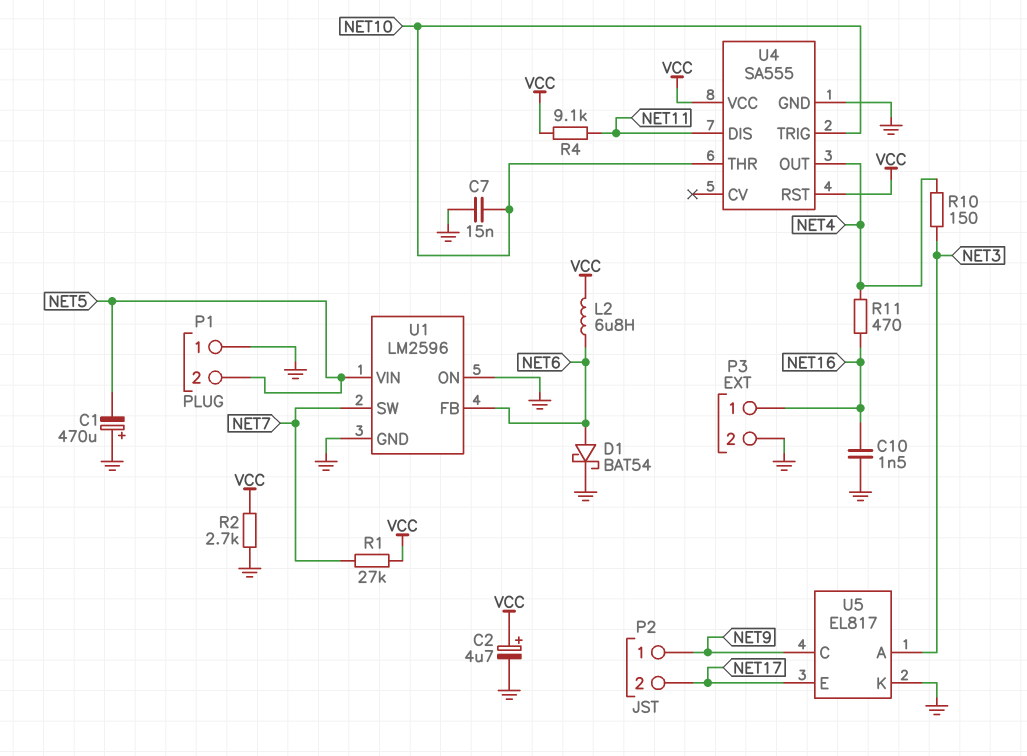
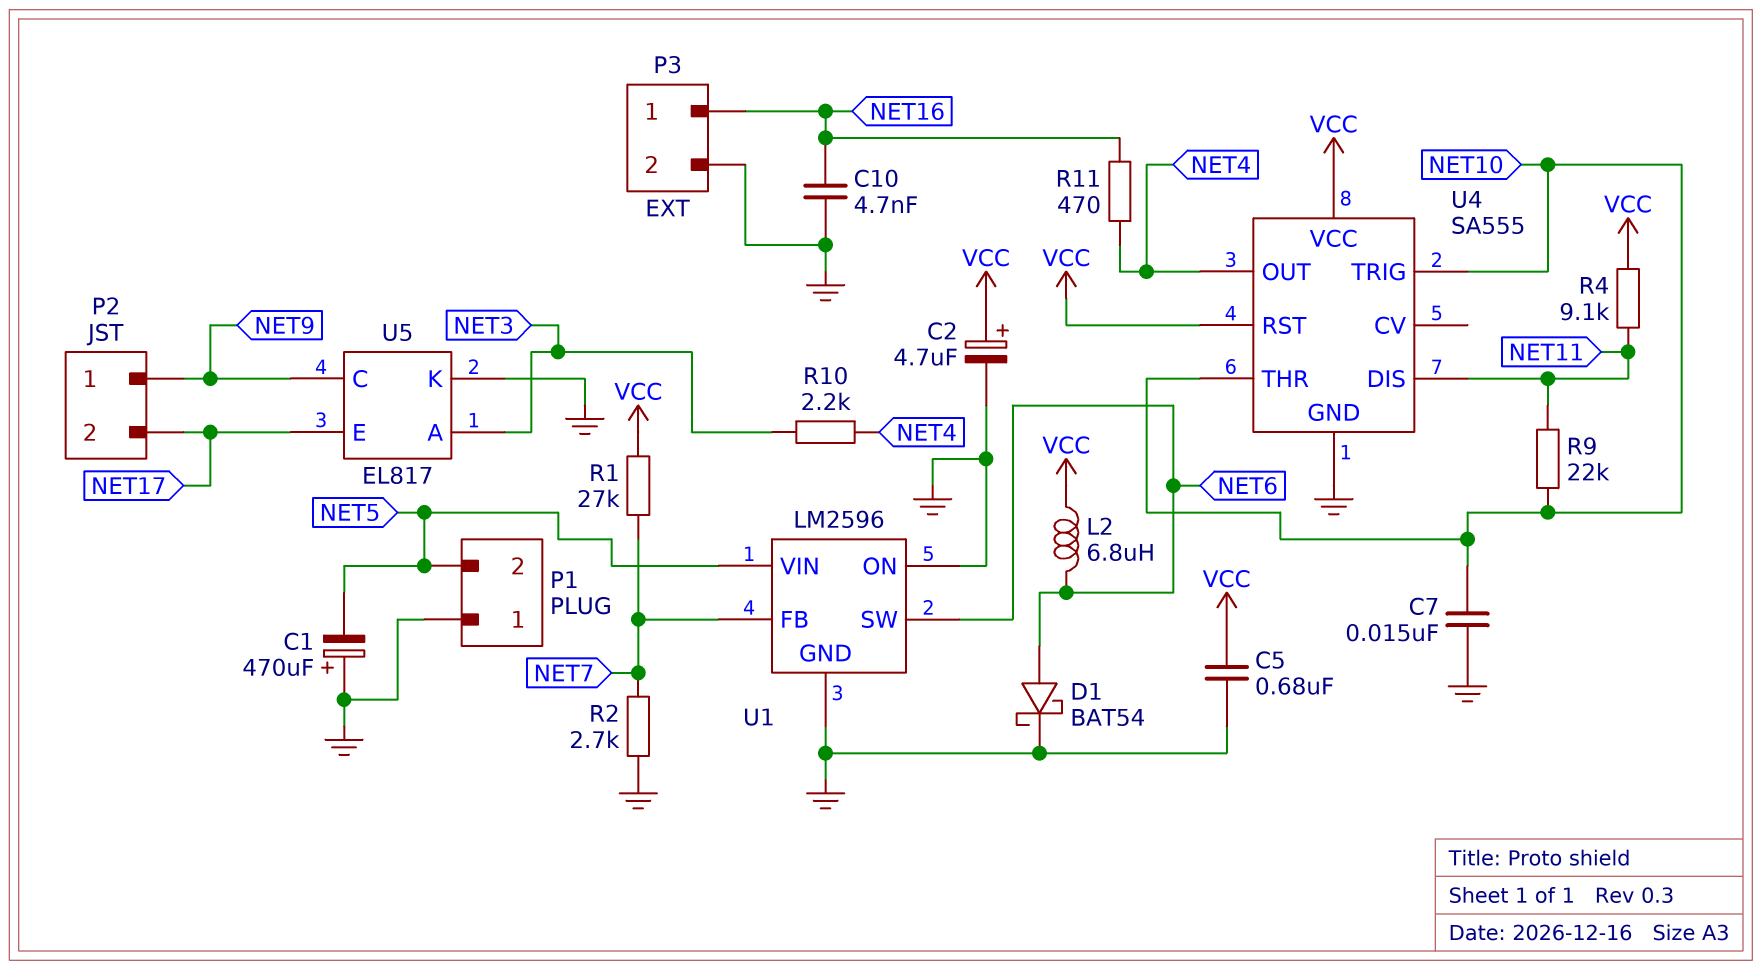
C5: none -> 680nF (GND, VCC)
C10: 1.5nF (GND, NET16) -> 4.7nF (GND, NET16)
R2: 2.7k (GND, VCC) -> 2.7k (GND, NET7)
R9: none -> 22k (NET10, NET11)
R10: 150 (NET3, NET4) -> 2.2k (NET3, NET4)
U1 pin FB: NET6 -> NET7
U1 pin SW: NET7 -> NET6

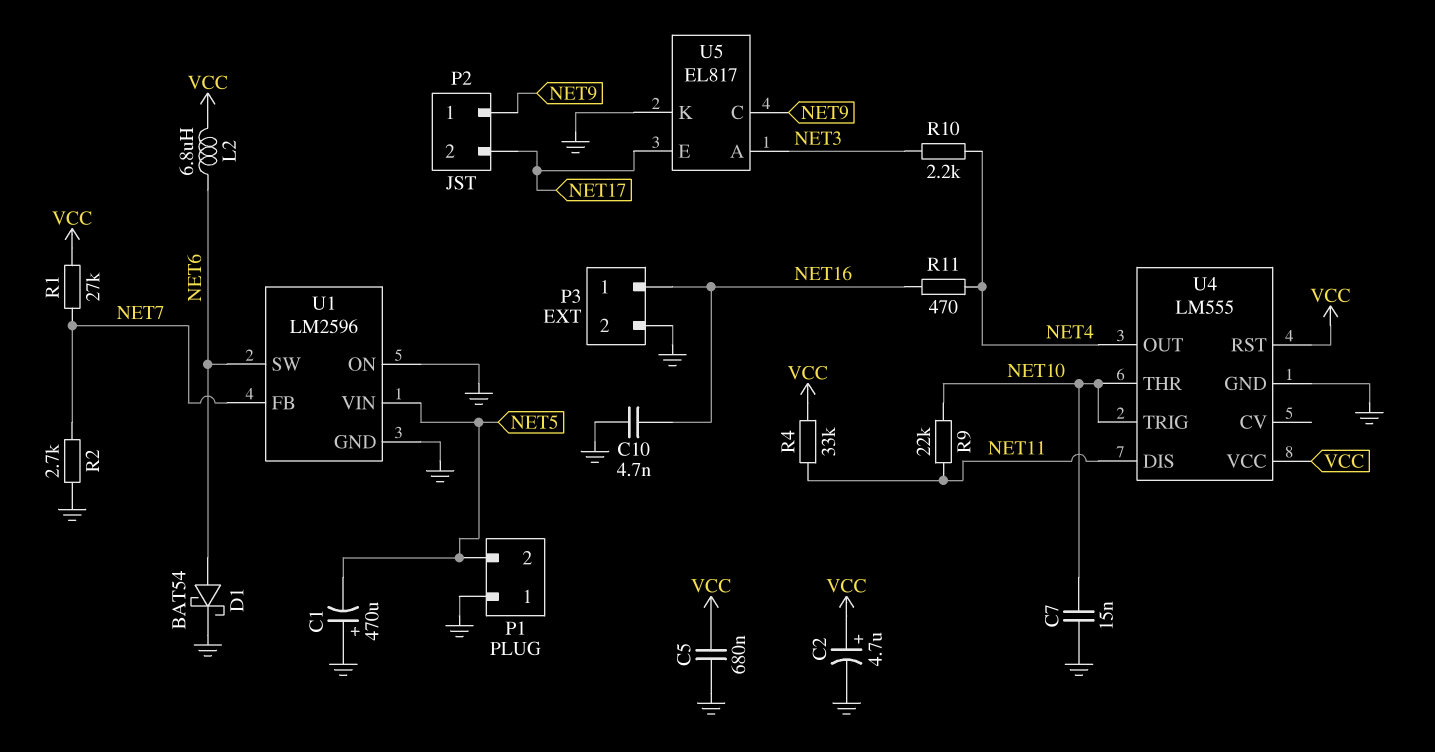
R4: 9.1k (NET11, VCC) -> 33k (NET11, VCC)
U4: SA555 -> LM555

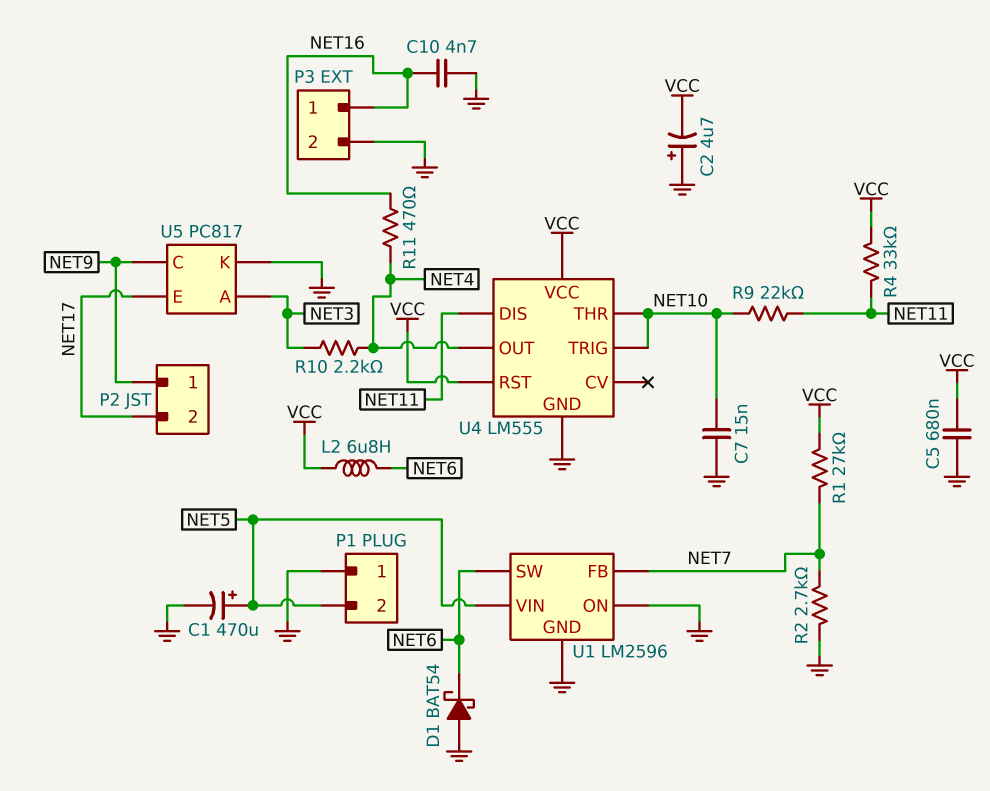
C1: 470uF (plus GND, minus NET5) -> 470uF (plus NET5, minus GND)
C2: 4.7uF (plus VCC, minus GND) -> 4.7uF (plus GND, minus VCC)
D1: schottky BAT54 (A NET6, K GND) -> schottky BAT54 (A GND, K NET6)
U5: EL817 -> PC817

